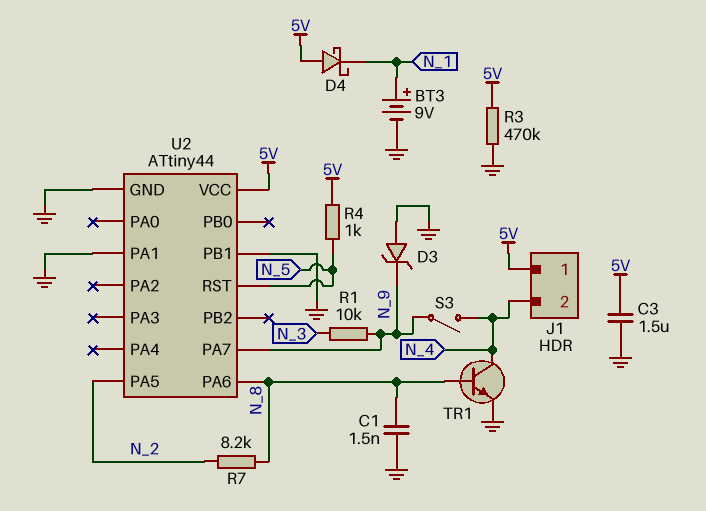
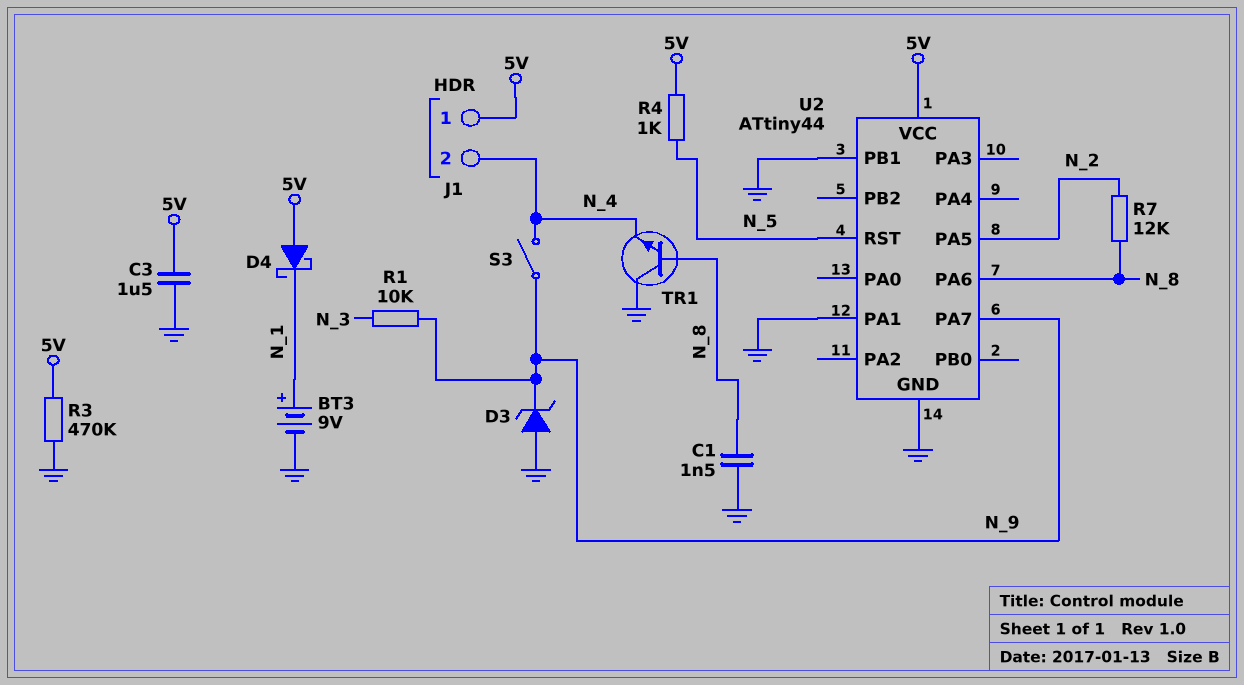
R7: 8.2k (N_2, N_8) -> 12k (N_2, N_8)
TR1: NPN (B N_8, C N_4, E GND) -> NPN (B N_8, C GND, E N_4)

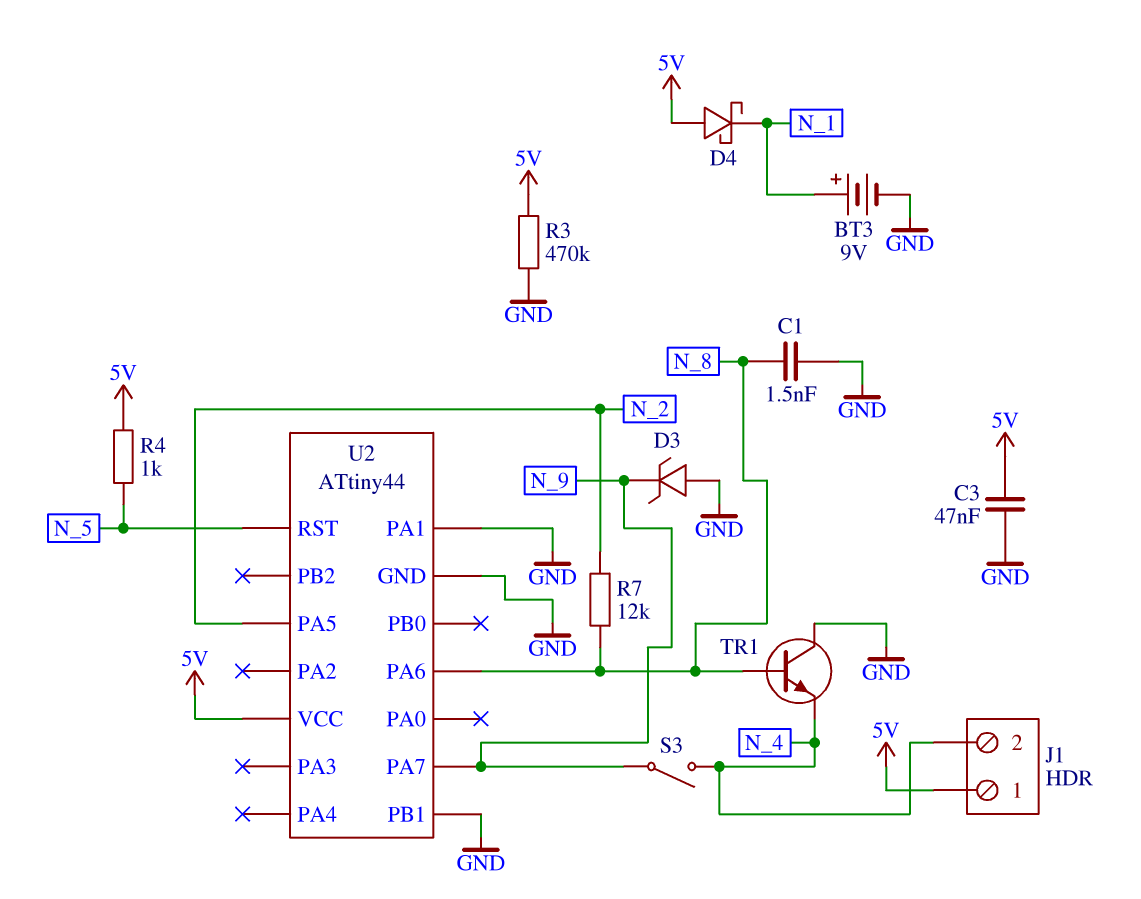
C3: 1.5uF (5V, GND) -> 47nF (5V, GND)
R1: 10k (N_3, N_9) -> none

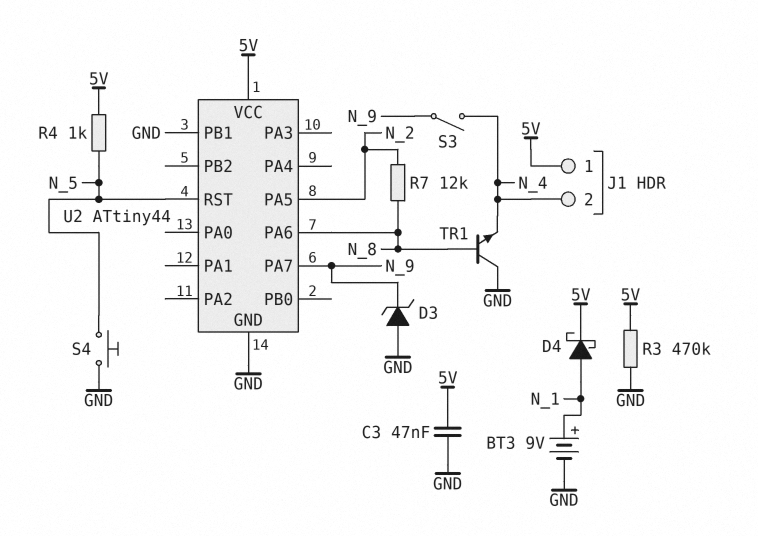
C1: 1.5nF (GND, N_8) -> none
D4: schottky (A 5V, K N_1) -> schottky (A N_1, K 5V)
S4: none -> button (GND, N_5)
U2 pin PA1: GND -> none

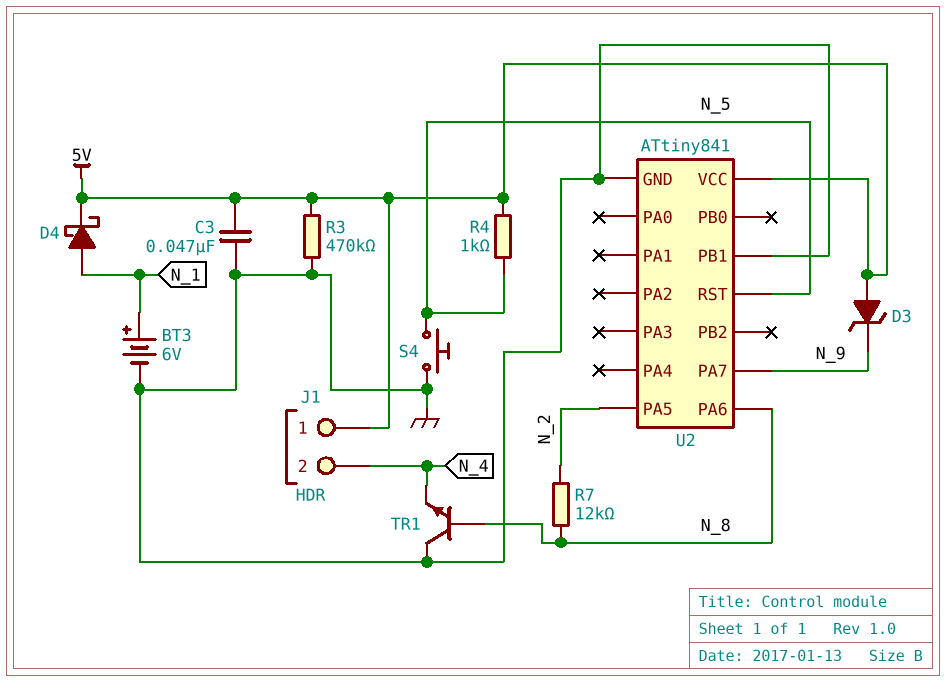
BT3: 9V (plus N_1, minus GND) -> 6V (plus N_1, minus GND)
D3: zener (A GND, K N_9) -> zener (A 5V, K N_9)
S3: switch (N_4, N_9) -> none
U2: ATtiny44 -> ATtiny841

